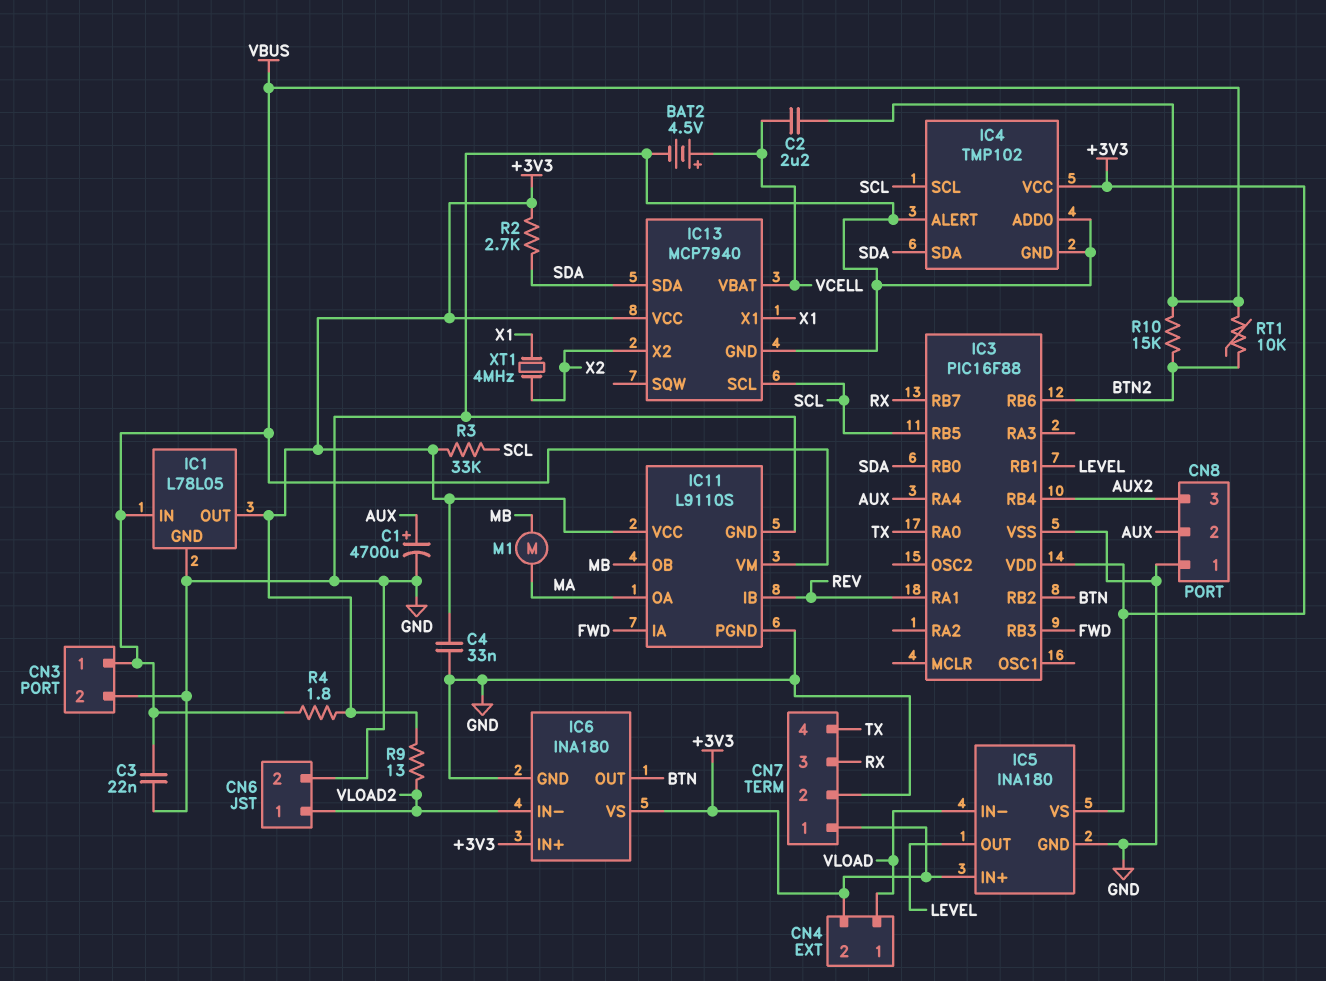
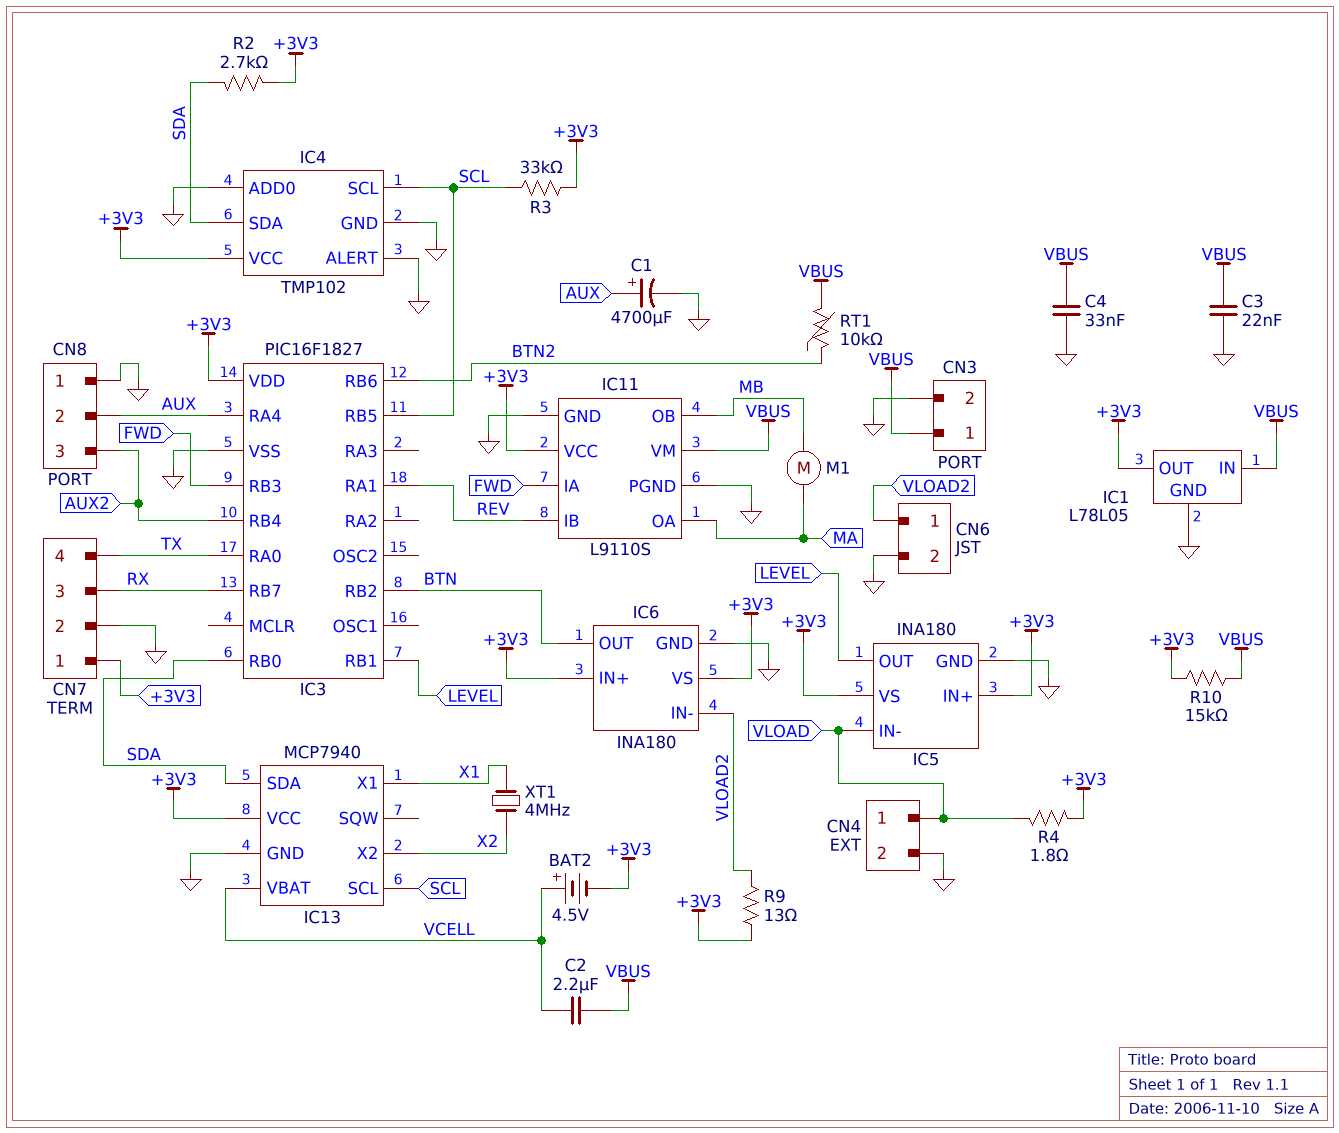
BAT2: 4.5V (plus VCELL, minus GND) -> 4.5V (plus VCELL, minus +3V3)
C4: 33nF (+3V3, GND) -> 33nF (GND, VBUS)
CN4 pin 2: +3V3 -> GND
IC3: PIC16F88 -> PIC16F1827
R4: 1.8 (+3V3, VBUS) -> 1.8 (+3V3, VLOAD)
R10: 15k (BTN2, VBUS) -> 15k (+3V3, VBUS)

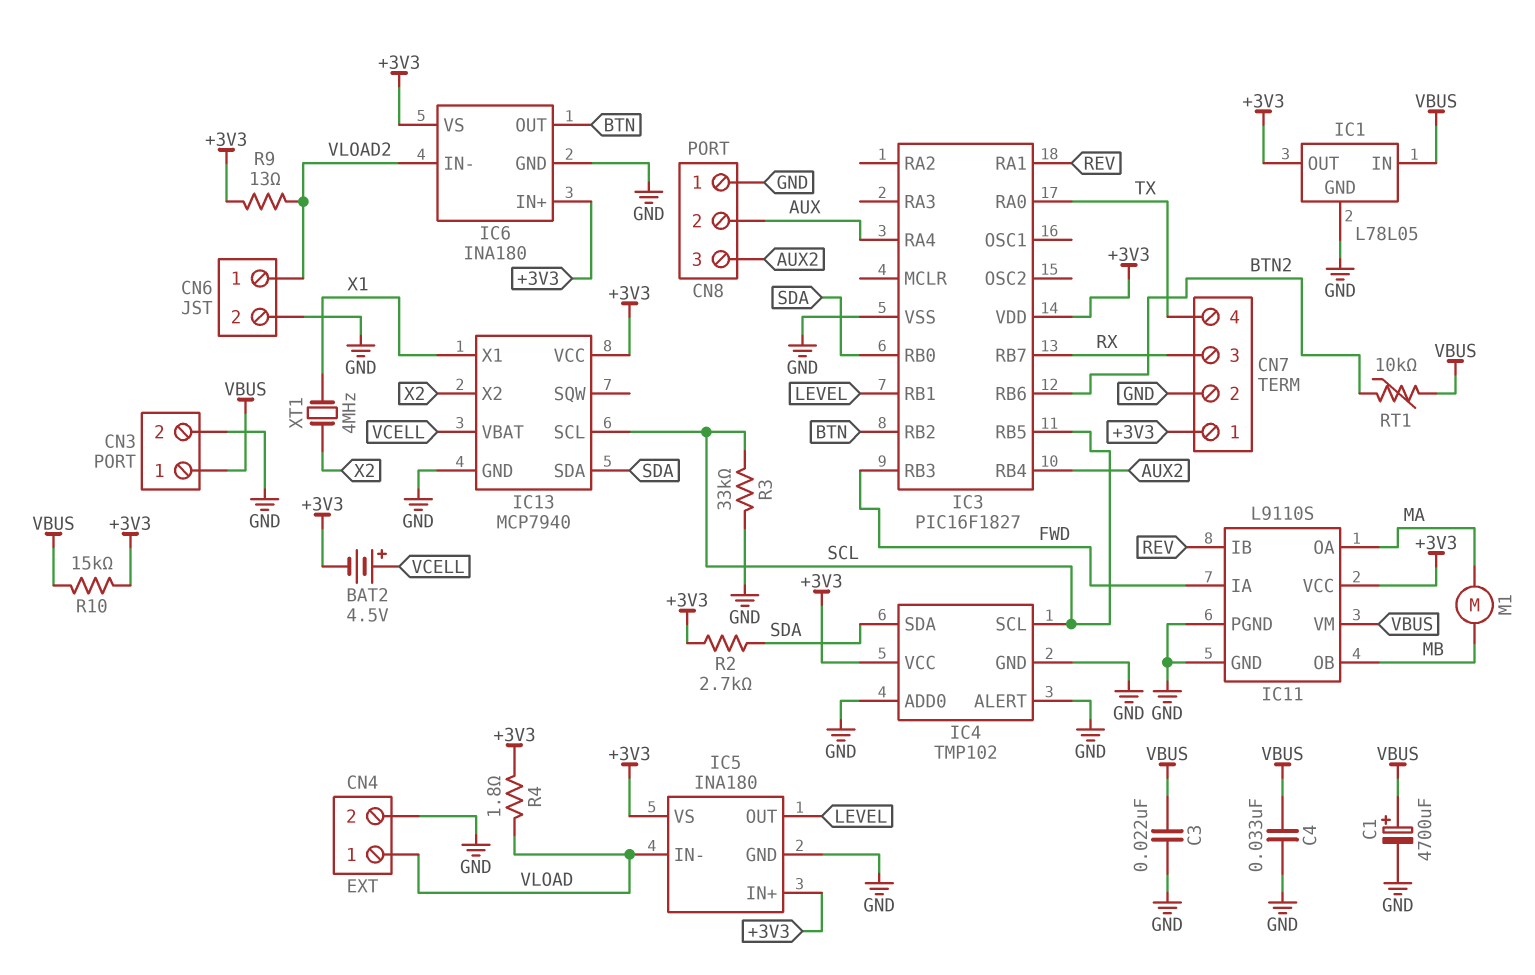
C1: 4700uF (plus AUX, minus GND) -> 4700uF (plus VBUS, minus GND)
C2: 2.2uF (VBUS, VCELL) -> none
R3: 33k (+3V3, SCL) -> 33k (GND, SCL)

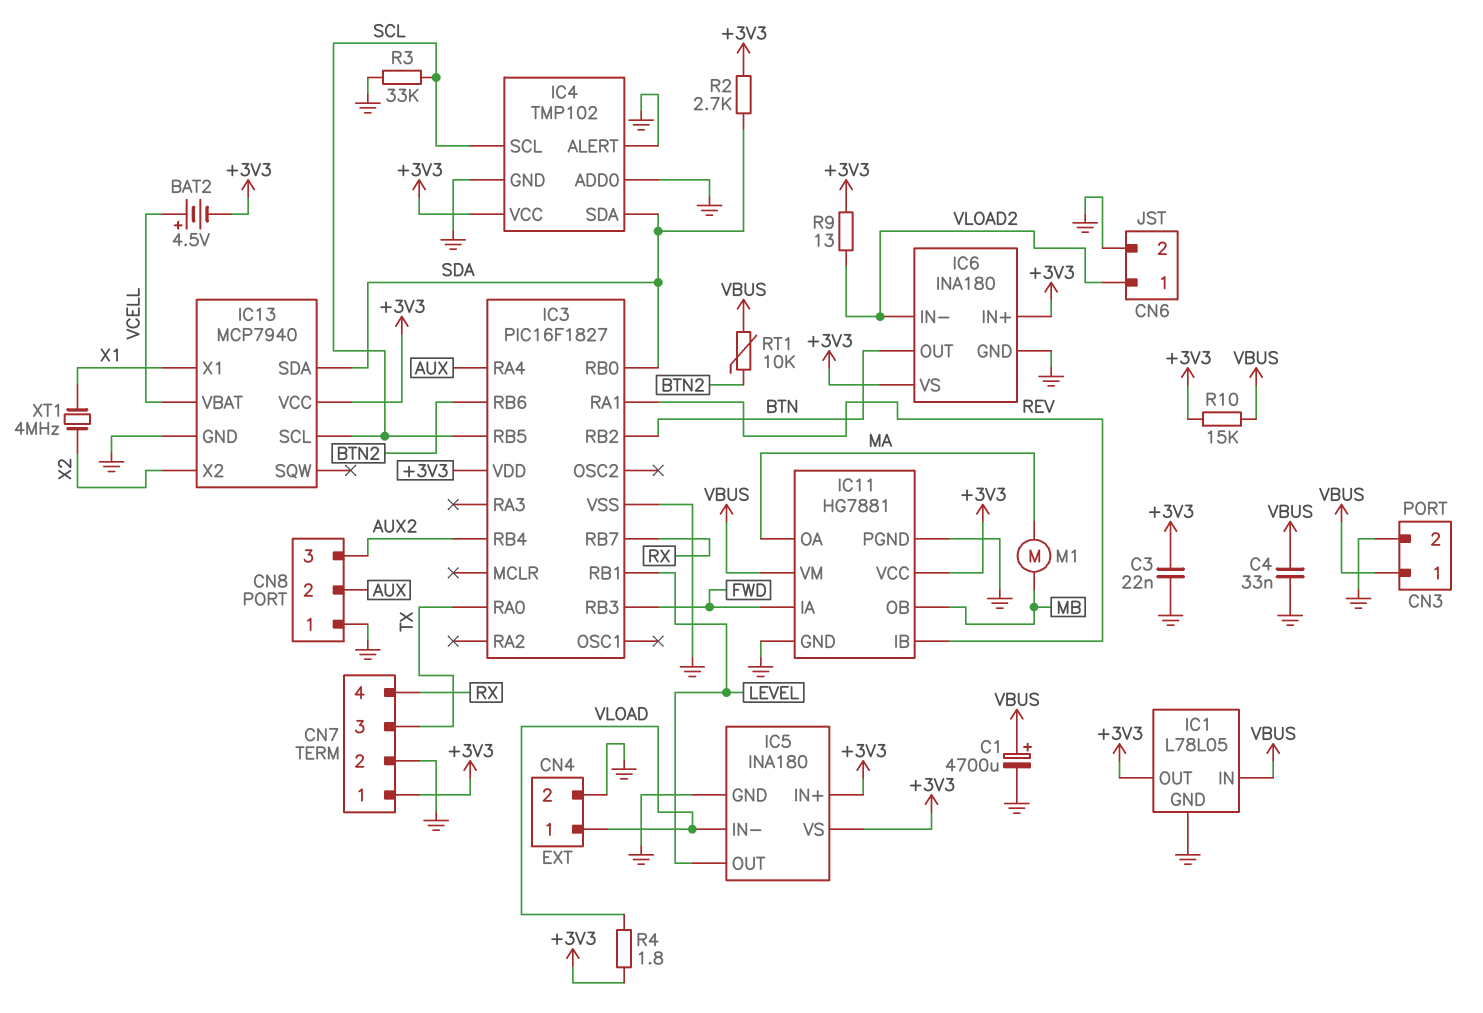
C3: 22nF (GND, VBUS) -> 22nF (+3V3, GND)
CN7 pin 3: RX -> TX
CN7 pin 4: TX -> RX
IC11: L9110S -> HG7881

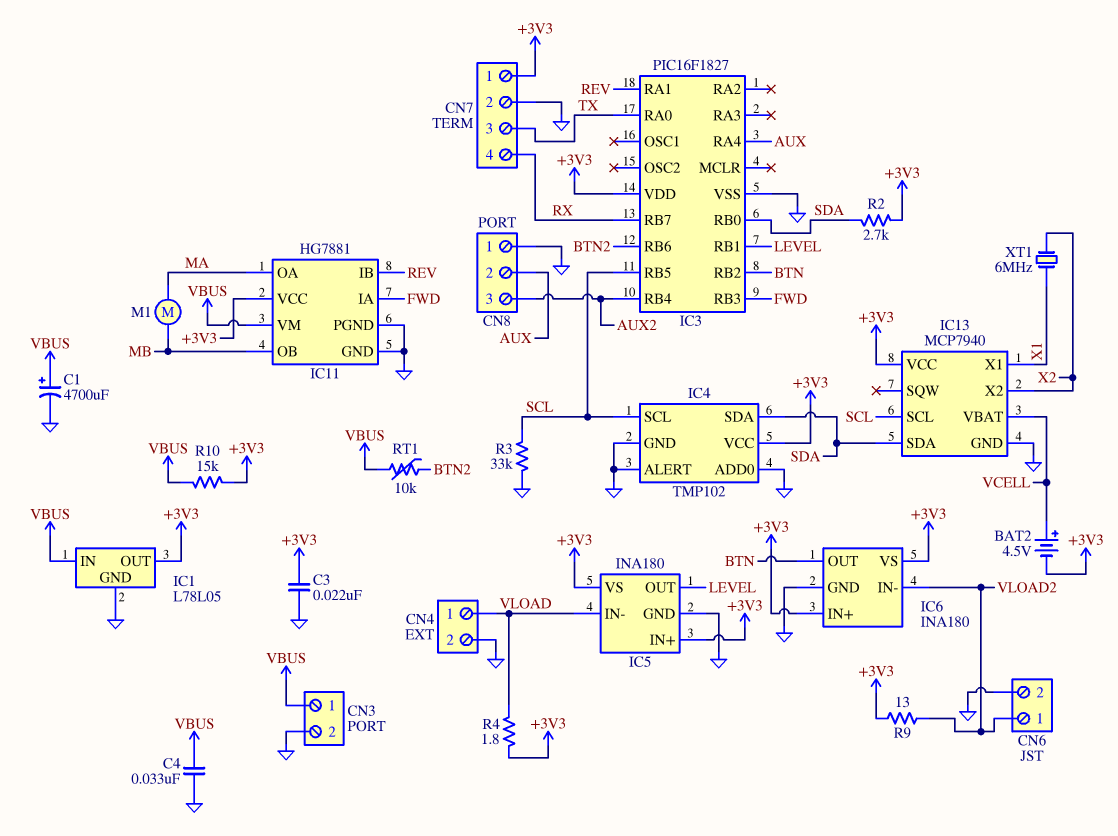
XT1: 4MHz (X1, X2) -> 6MHz (X1, X2)

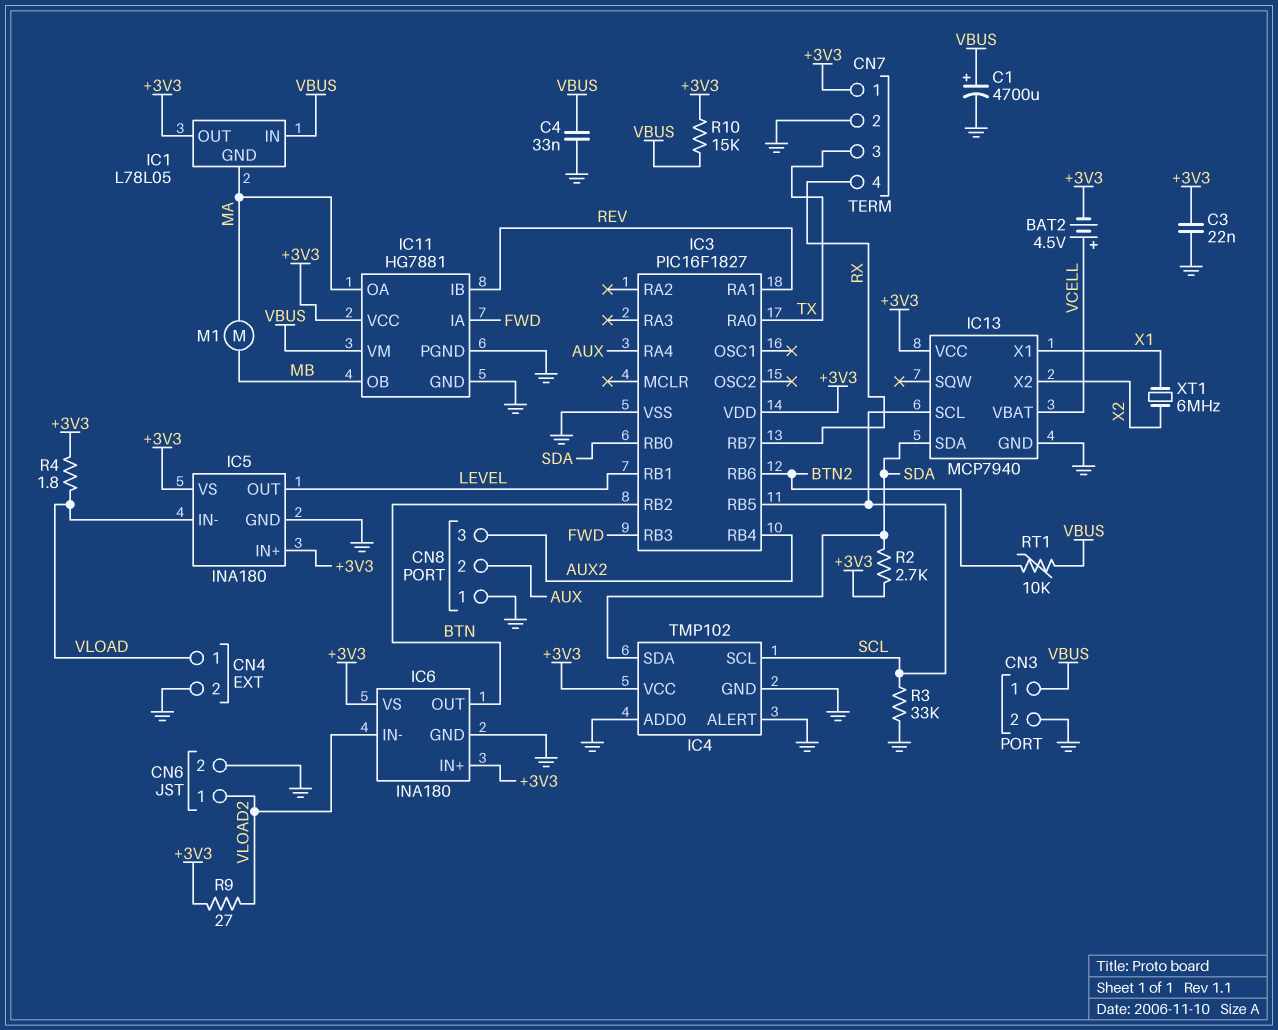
IC1 pin GND: GND -> MA
R9: 13 (+3V3, VLOAD2) -> 27 (+3V3, VLOAD2)

